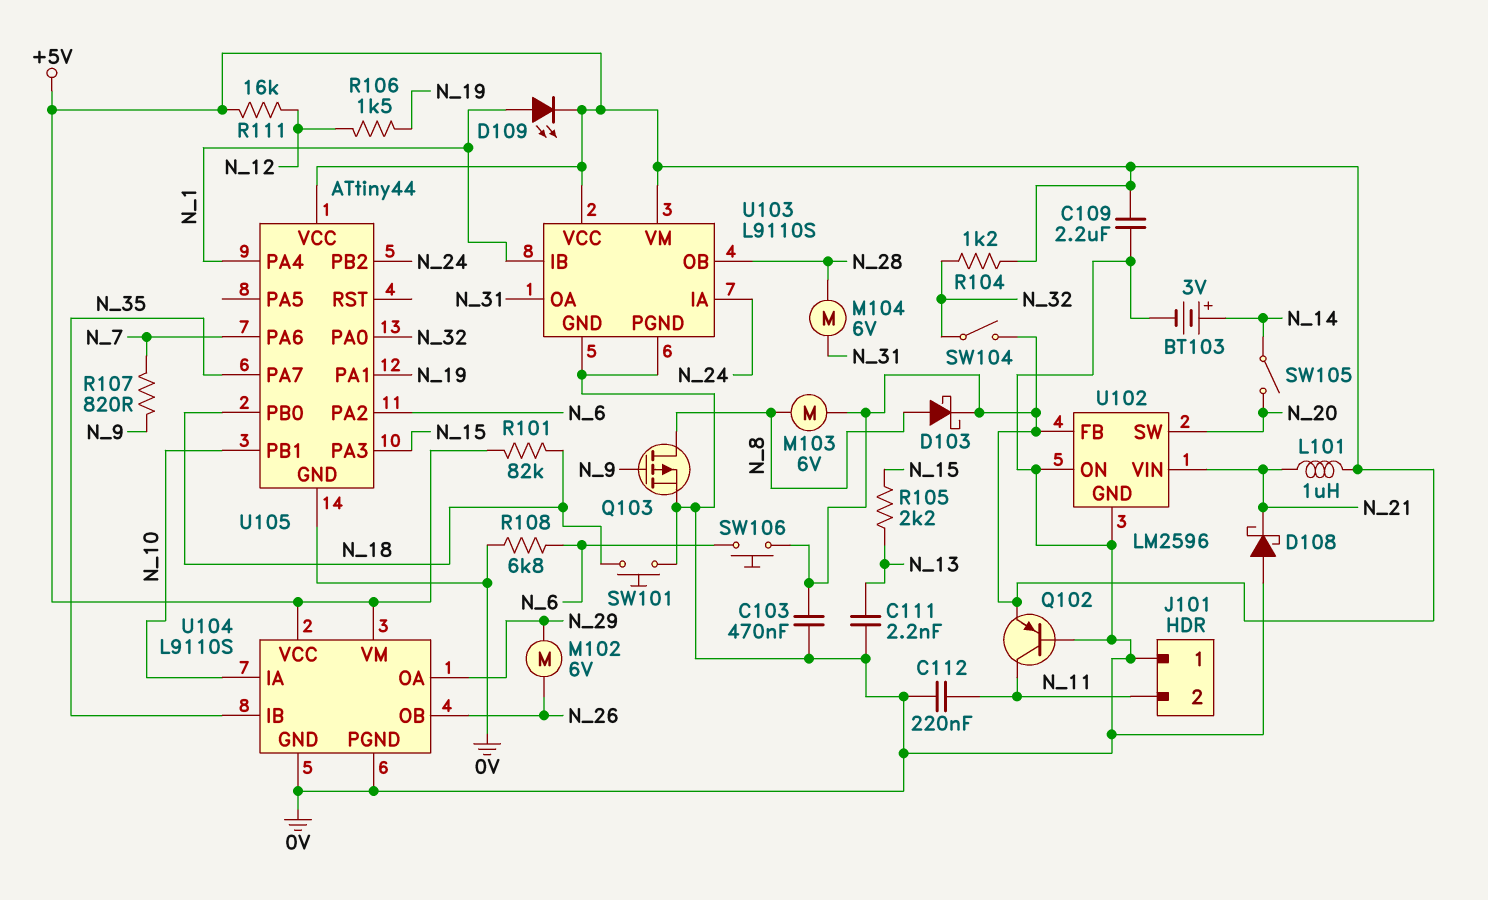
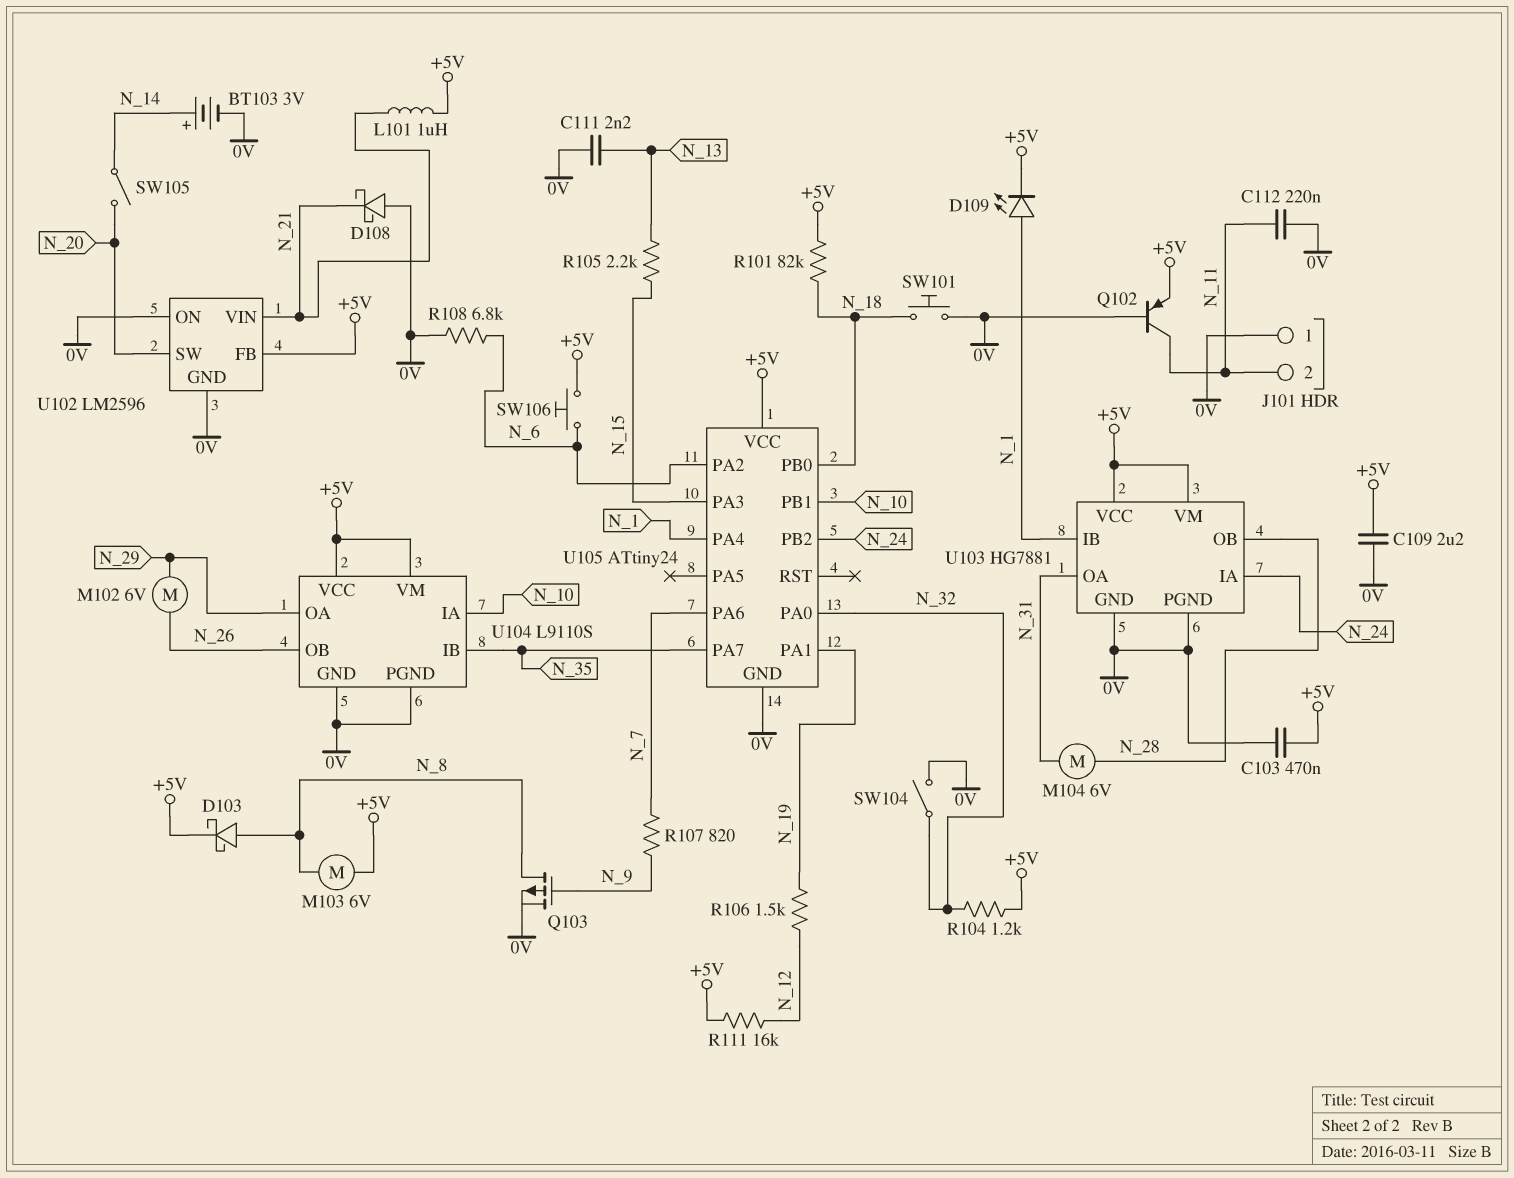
SW104: switch (+5V, N_32) -> switch (0V, N_32)
U103: L9110S -> HG7881
U105: ATtiny44 -> ATtiny24

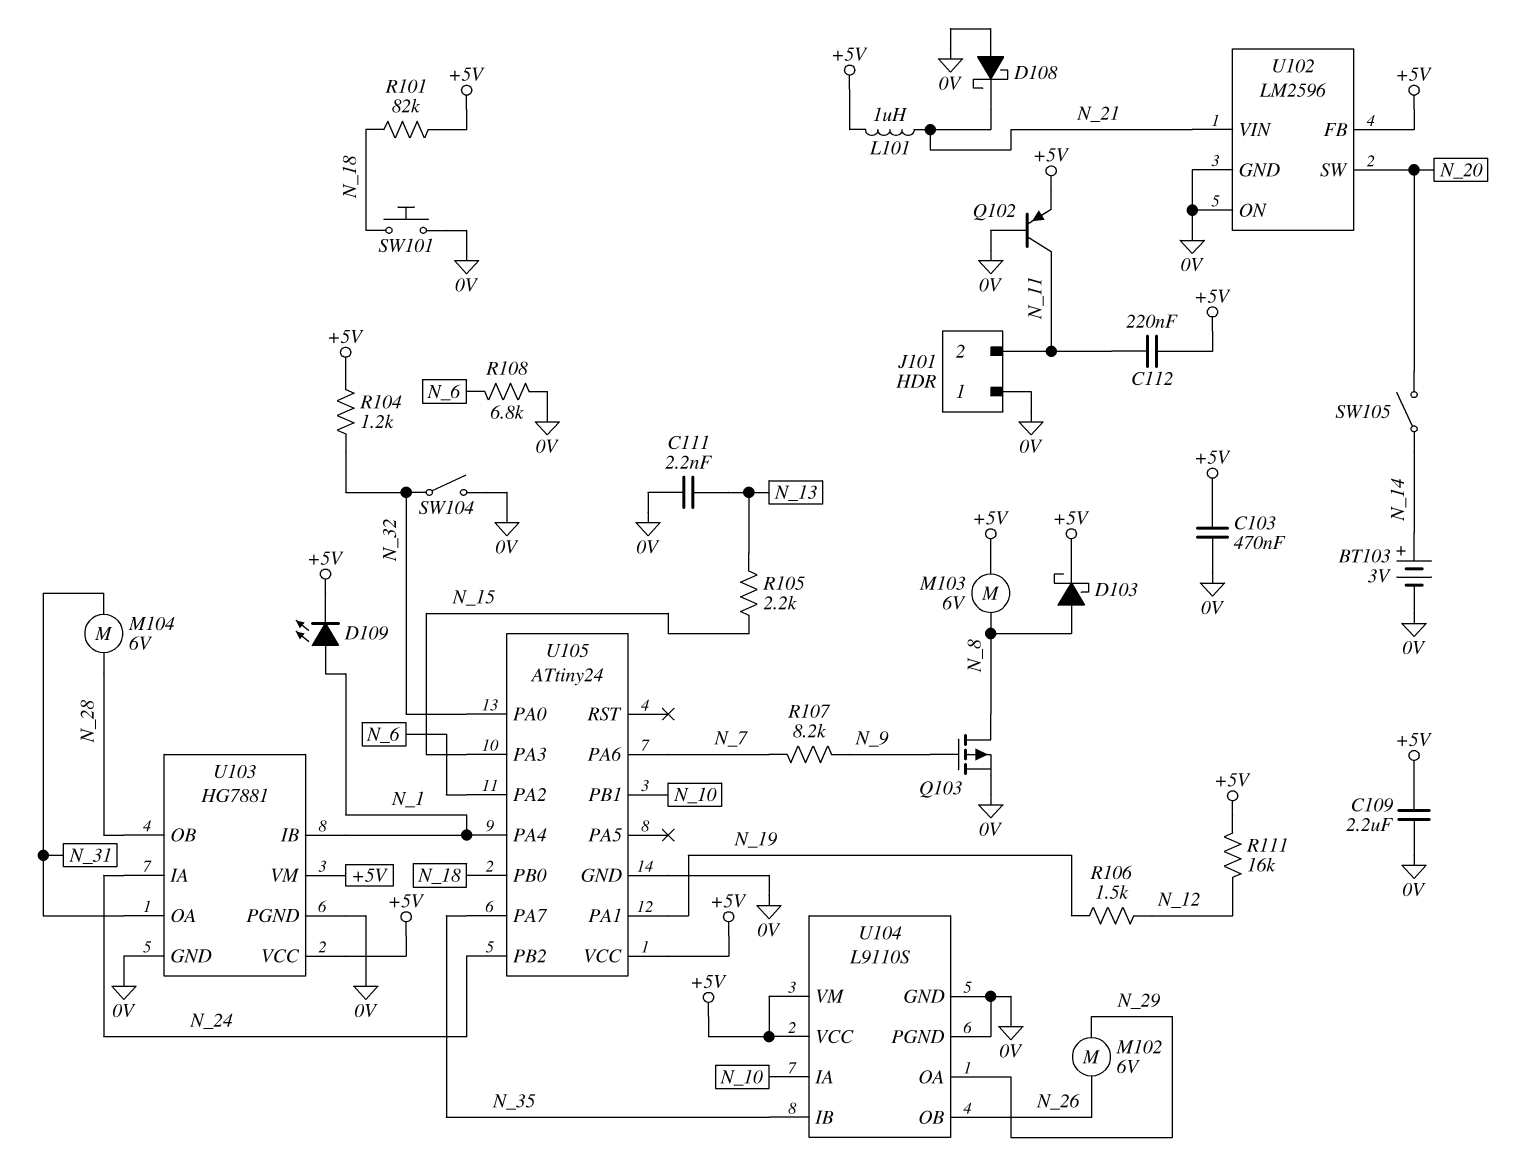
C112: 220nF (0V, N_11) -> 220nF (+5V, N_11)
R107: 820 (N_7, N_9) -> 8.2k (N_7, N_9)
SW106: button (+5V, N_6) -> none

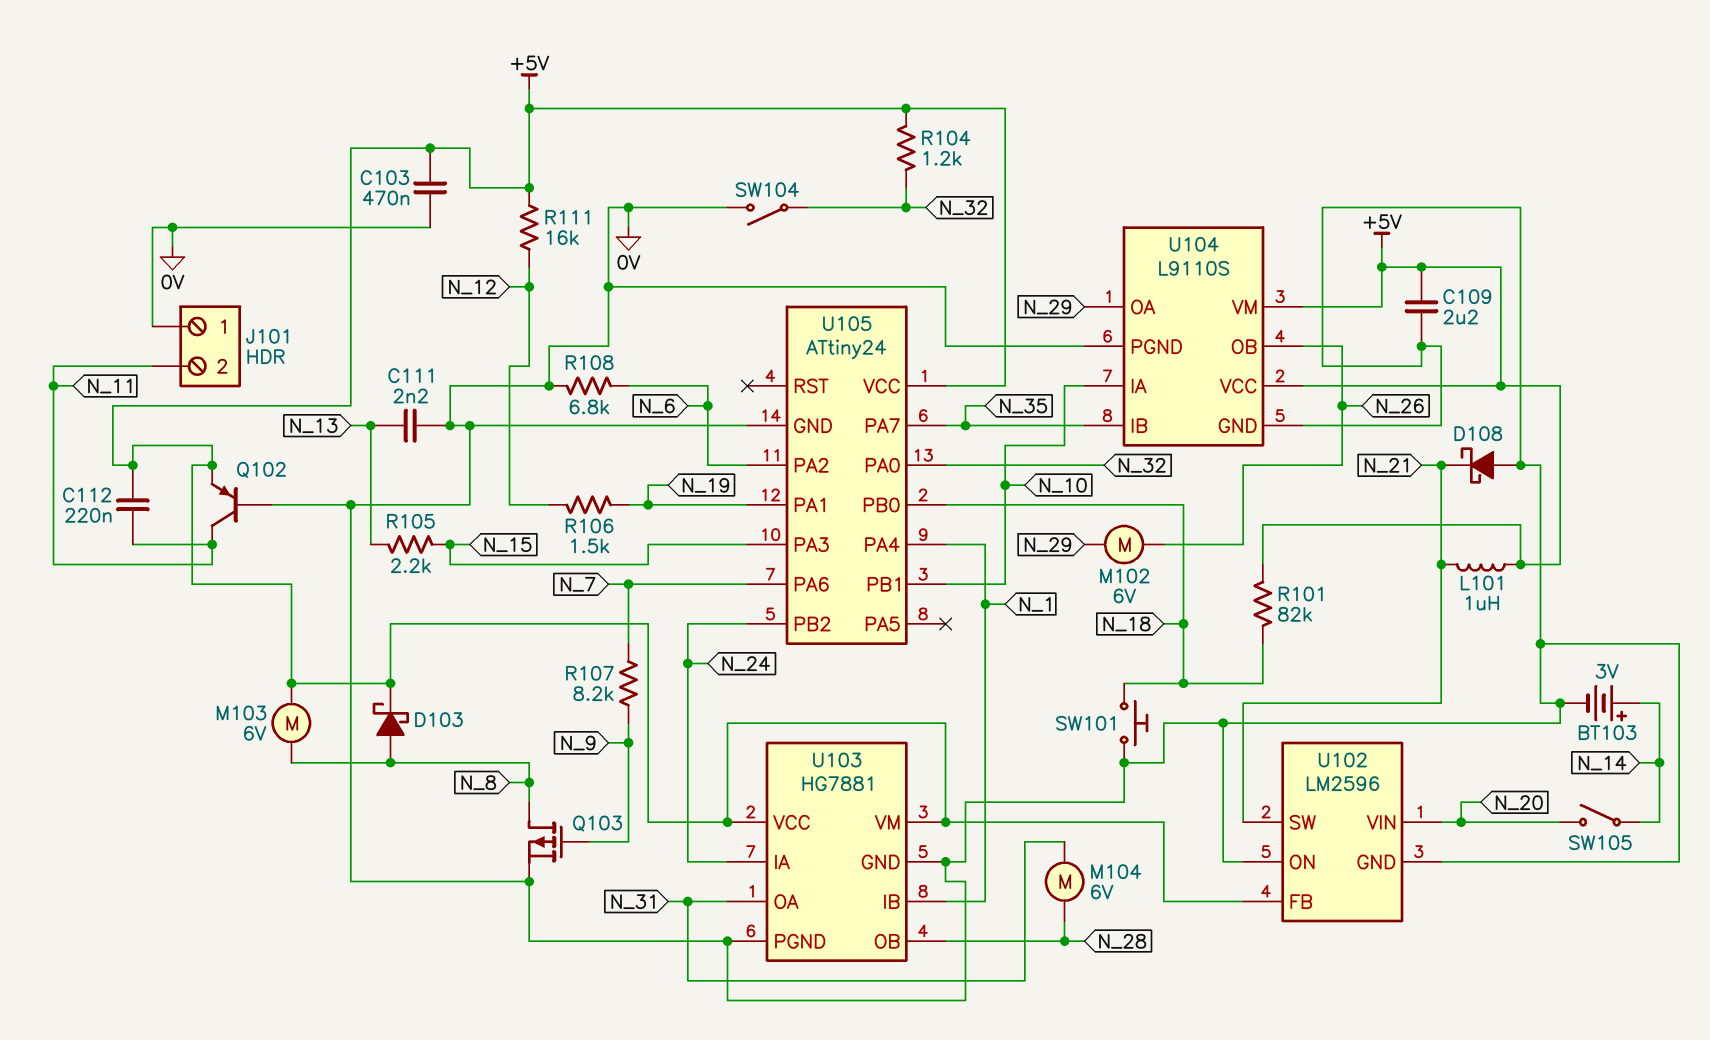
D109: LED (A N_1, K +5V) -> none
U102 pin SW: N_20 -> N_21
U102 pin VIN: N_21 -> N_20

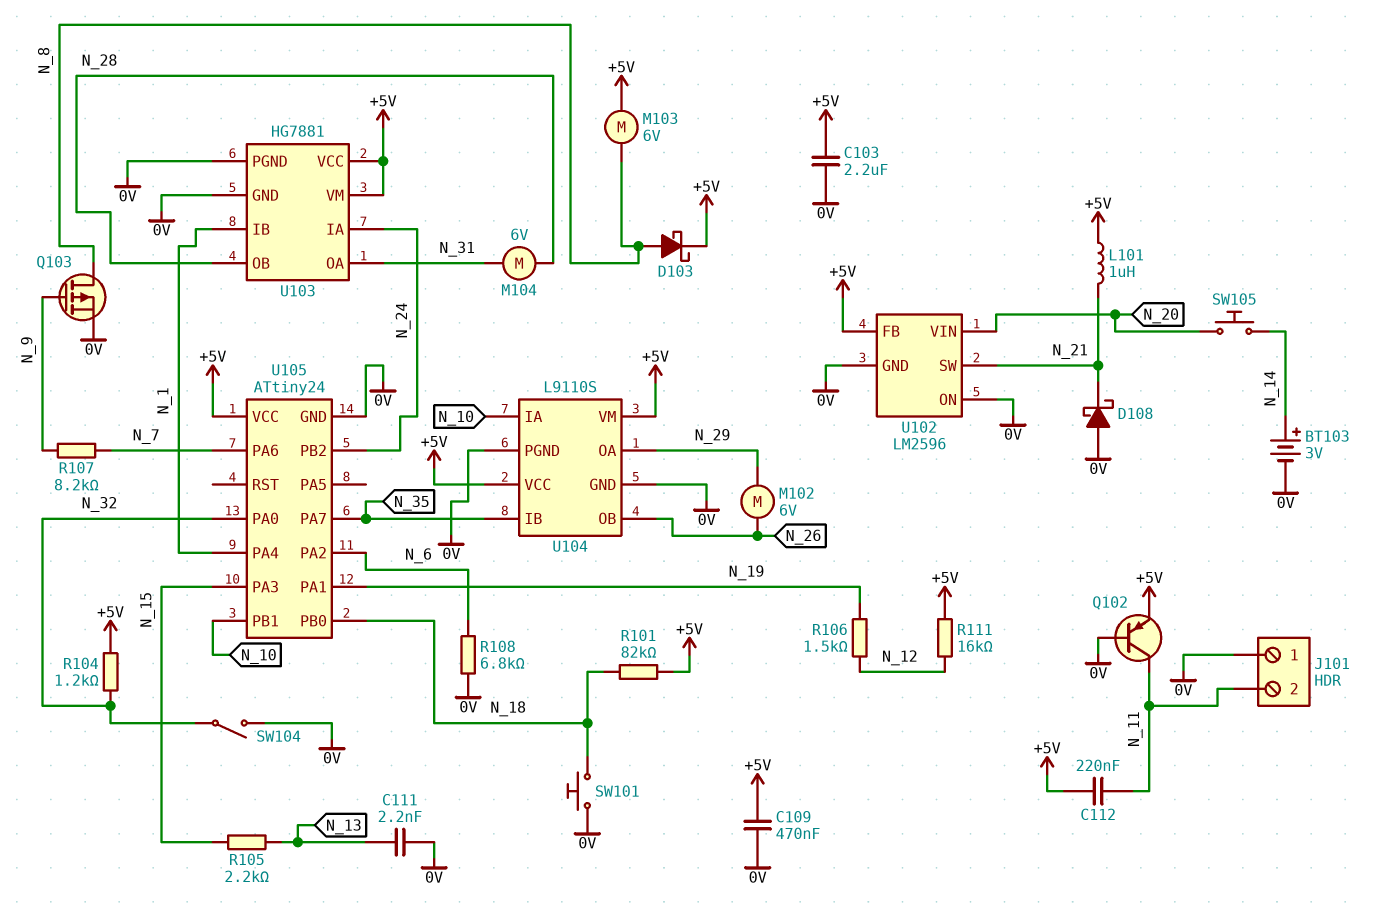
C103: 470nF (+5V, 0V) -> 2.2uF (+5V, 0V)
C109: 2.2uF (+5V, 0V) -> 470nF (+5V, 0V)
SW105: switch (N_14, N_20) -> button (N_14, N_20)

